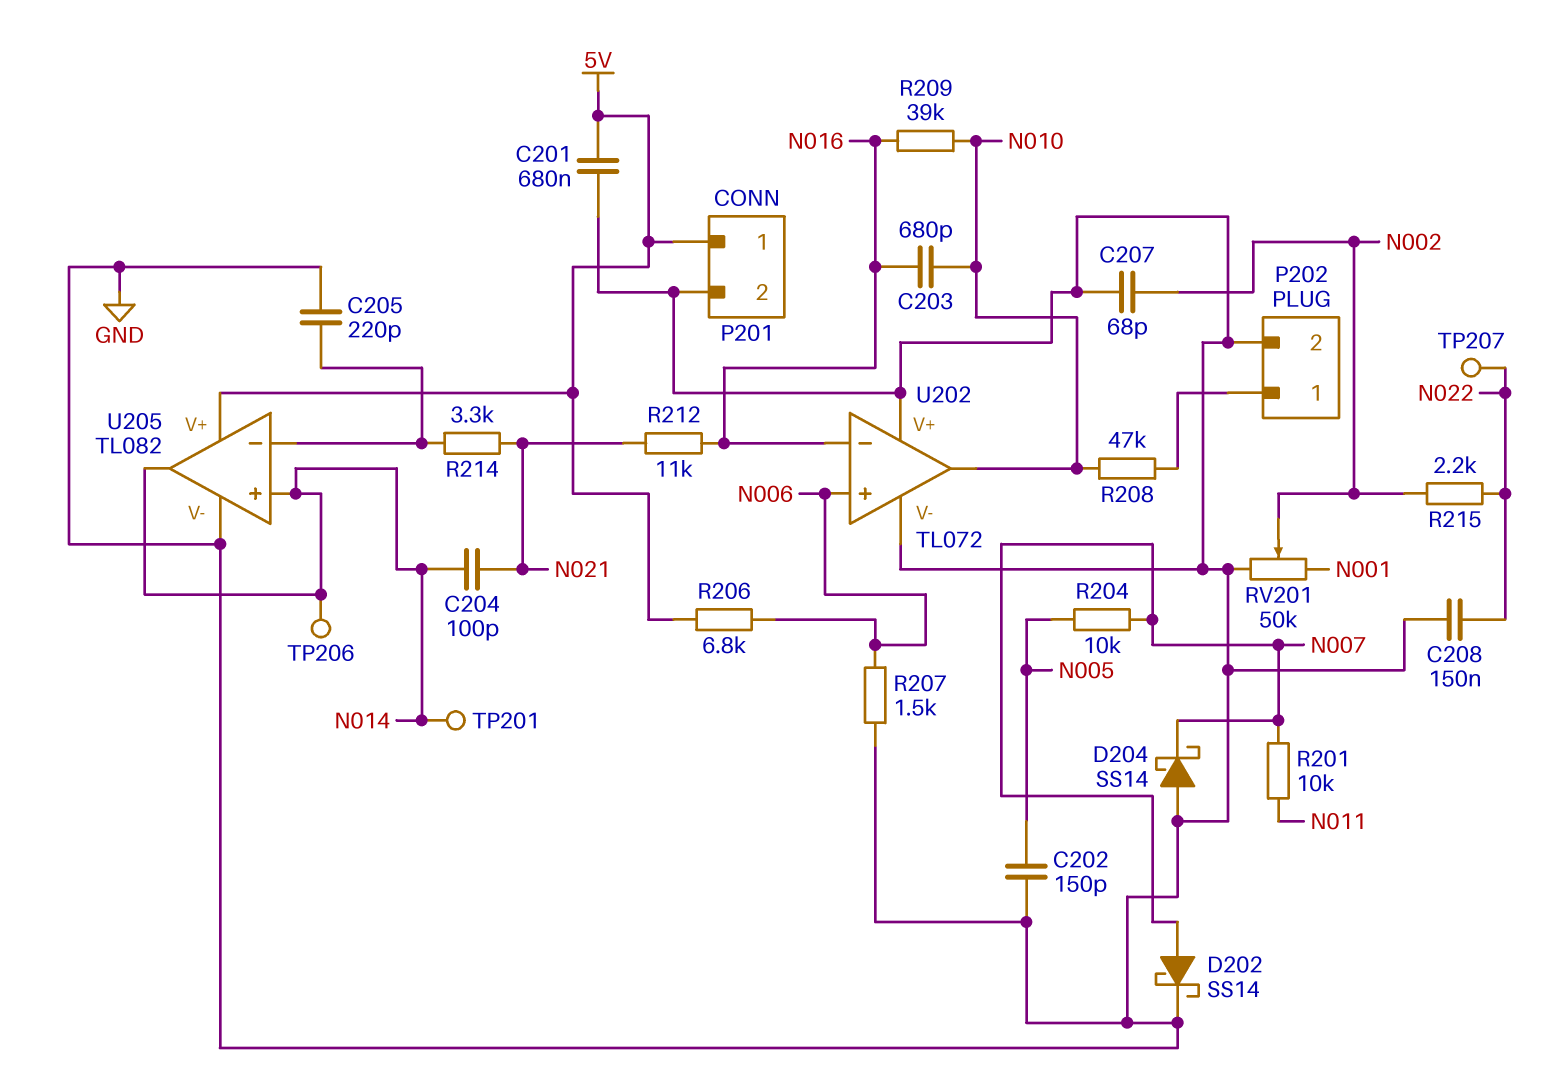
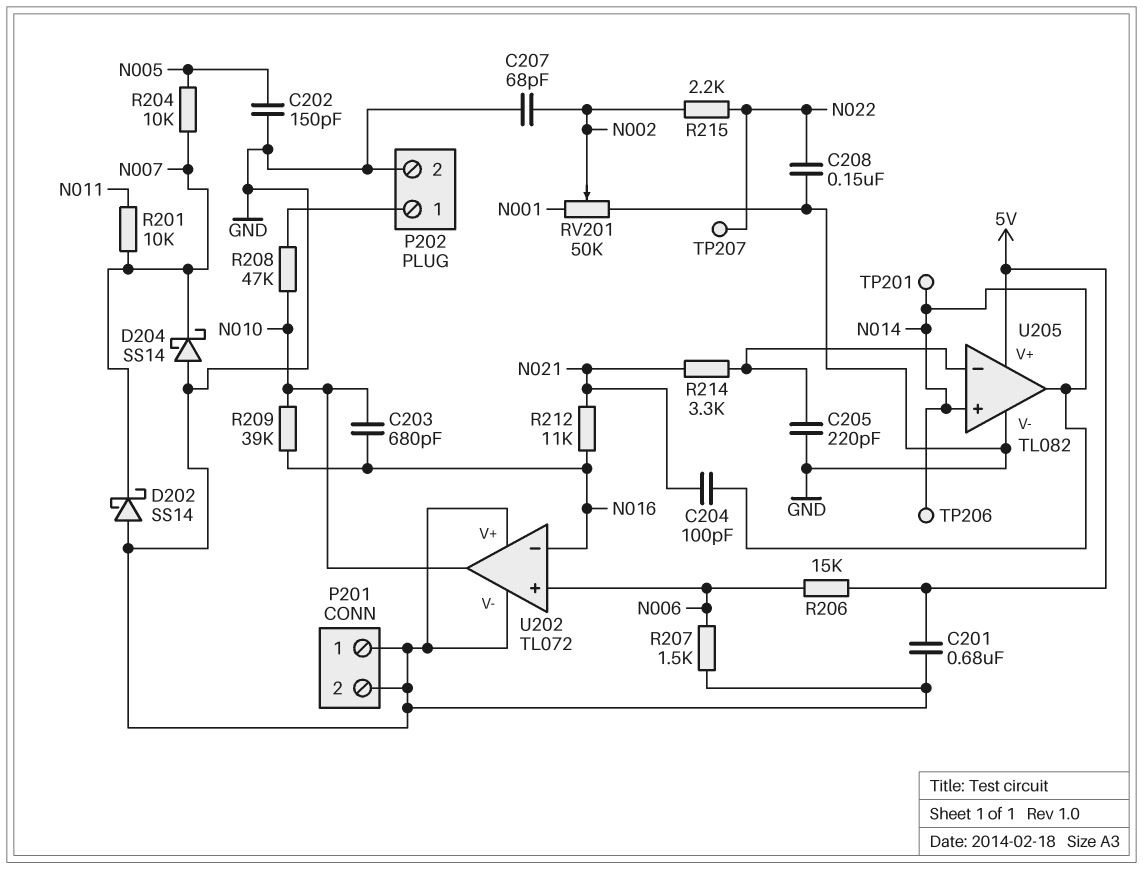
D202: schottky SS14 (A N007, K GND) -> schottky SS14 (A GND, K N007)
P201 pin 1: 5V -> GND
R206: 6.8k (5V, N006) -> 15k (5V, N006)

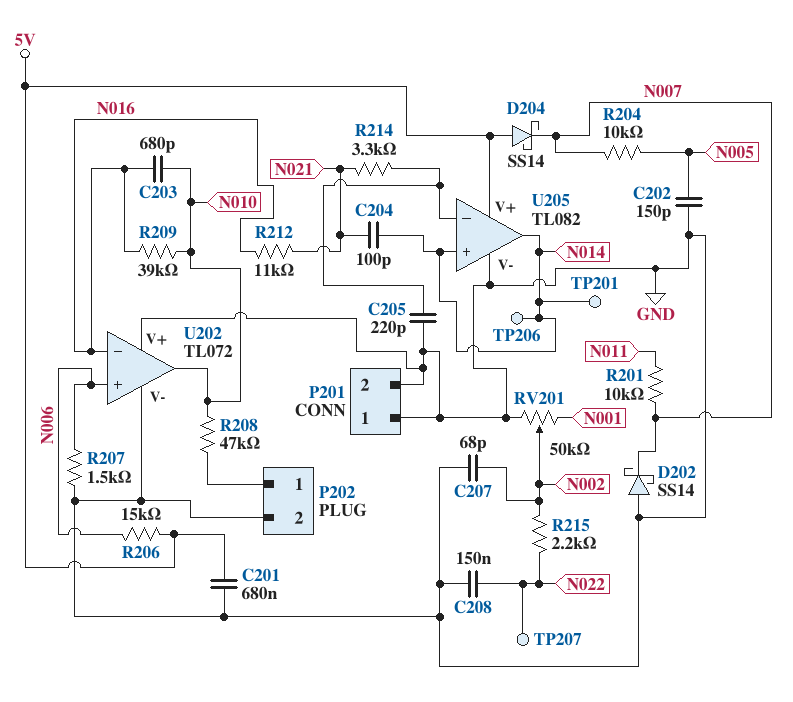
D204: schottky SS14 (A GND, K N007) -> schottky SS14 (A 5V, K N007)

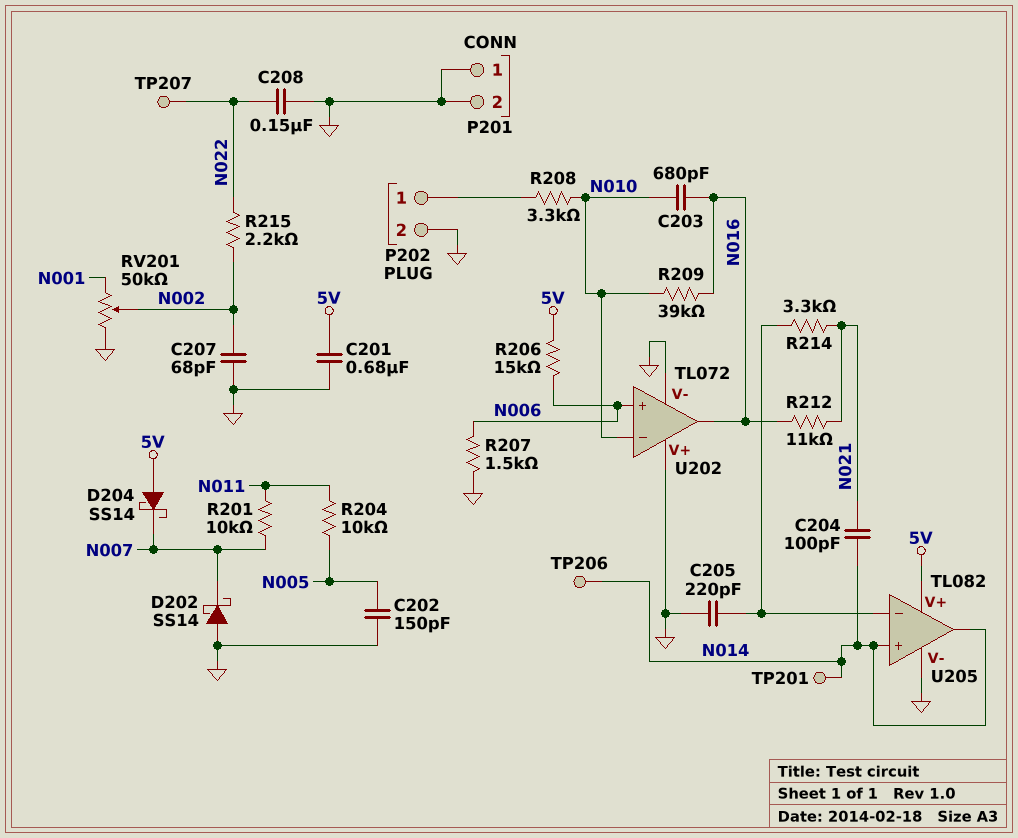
R204: 10k (N005, N007) -> 10k (N005, N011)
R208: 47k (N010, P202/1) -> 3.3k (N010, P202/1)
U202 pin in-: N016 -> N010
U202 pin out: N010 -> N016

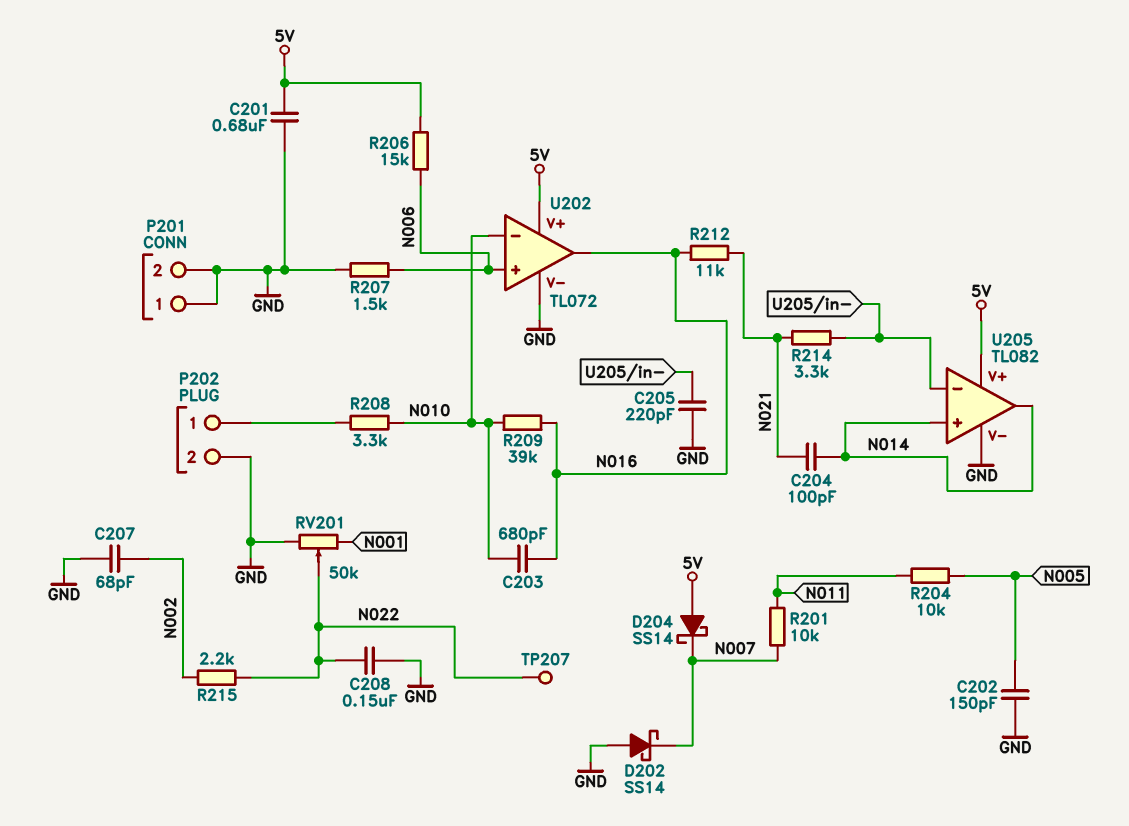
RV201: 50k (GND, N001, wiper N002) -> 50k (GND, N001, wiper N022)
TP201: test point (N014) -> none
TP206: test point (N014) -> none
U202 pin V+: GND -> 5V

